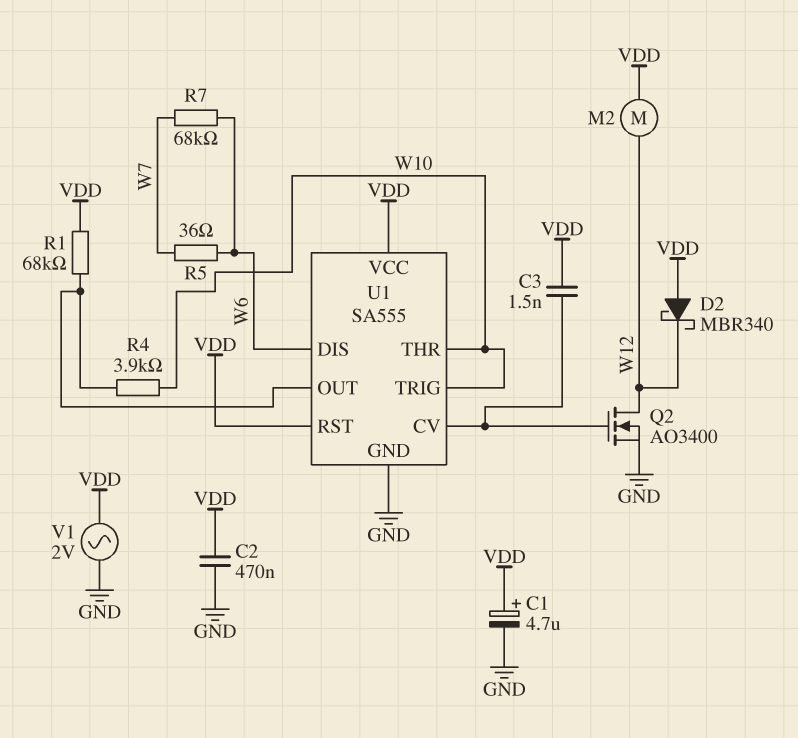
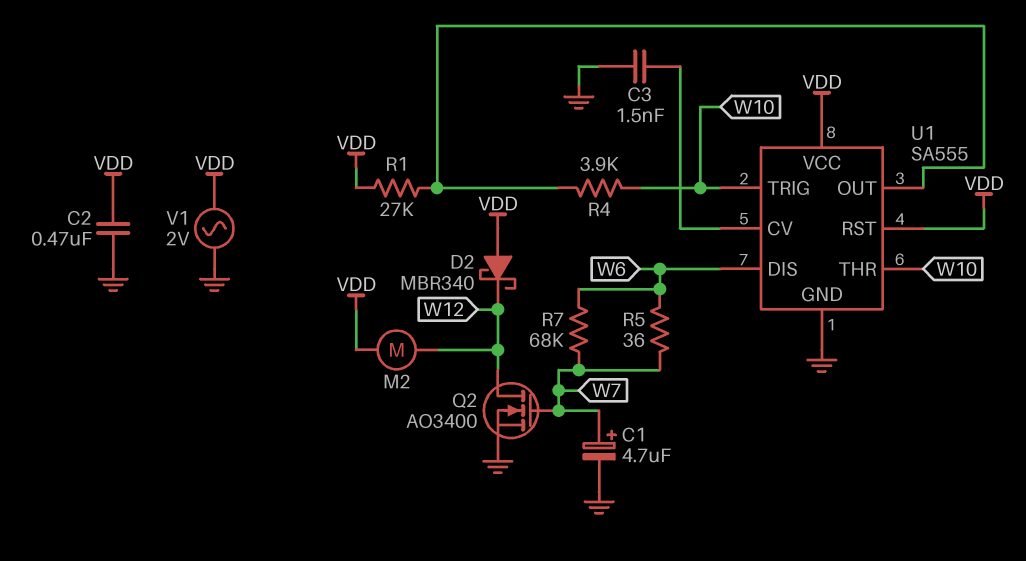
C1: 4.7uF (plus VDD, minus GND) -> 4.7uF (plus W7, minus GND)
C3: 1.5nF (U1/CV, VDD) -> 1.5nF (GND, U1/CV)
Q2: NMOS AO3400 (G U1/CV, D W12, S GND) -> NMOS AO3400 (G W7, D W12, S GND)
R1: 68k (U1/OUT, VDD) -> 27k (U1/OUT, VDD)

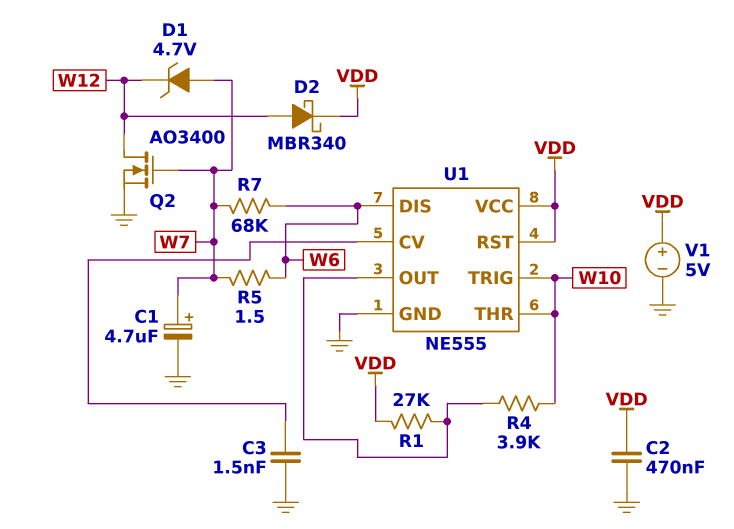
D1: none -> zener 4.7V (A W7, K W12)
D2: schottky MBR340 (A VDD, K W12) -> schottky MBR340 (A W12, K VDD)
M2: motor (VDD, W12) -> none
R5: 36 (W6, W7) -> 1.5 (W6, W7)
U1: SA555 -> NE555
V1: AC 2V (GND, VDD) -> 5V (plus VDD, minus GND)

